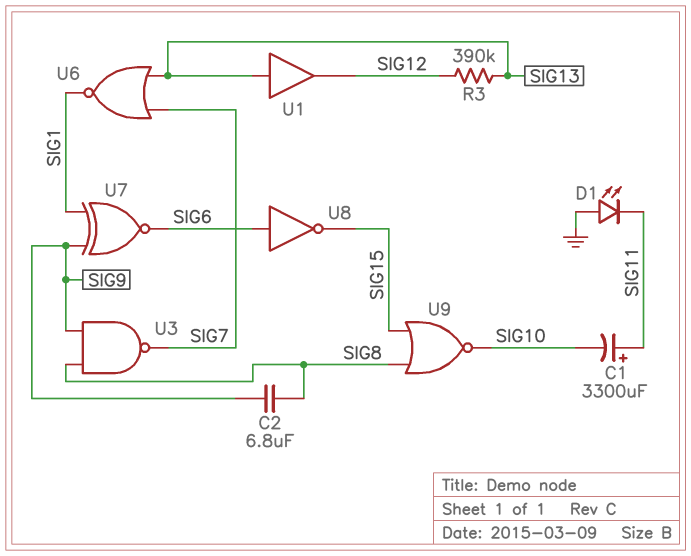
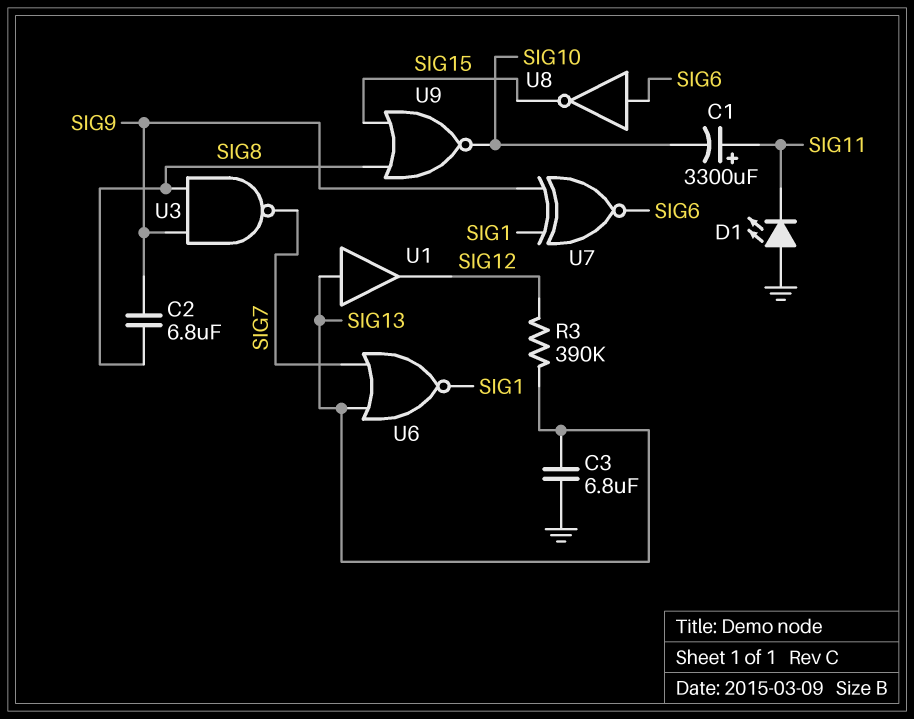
C3: none -> 6.8uF (GND, SIG13)

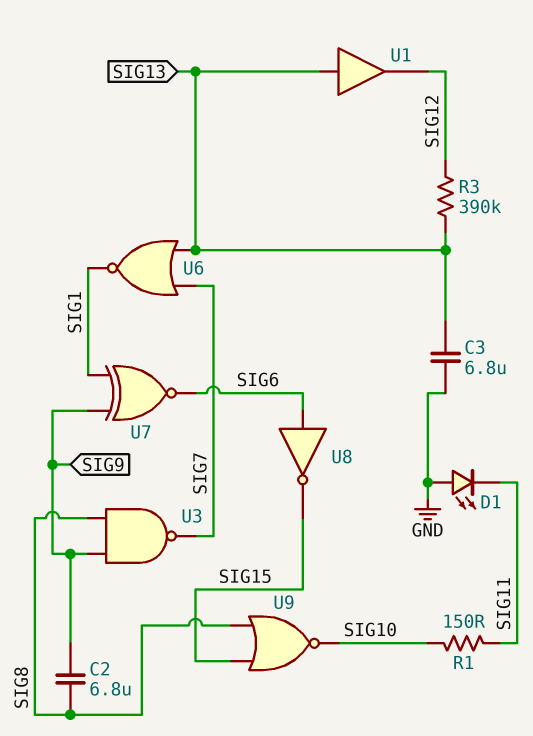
C1: 3300uF (plus SIG11, minus SIG10) -> none
R1: none -> 150 (SIG10, SIG11)

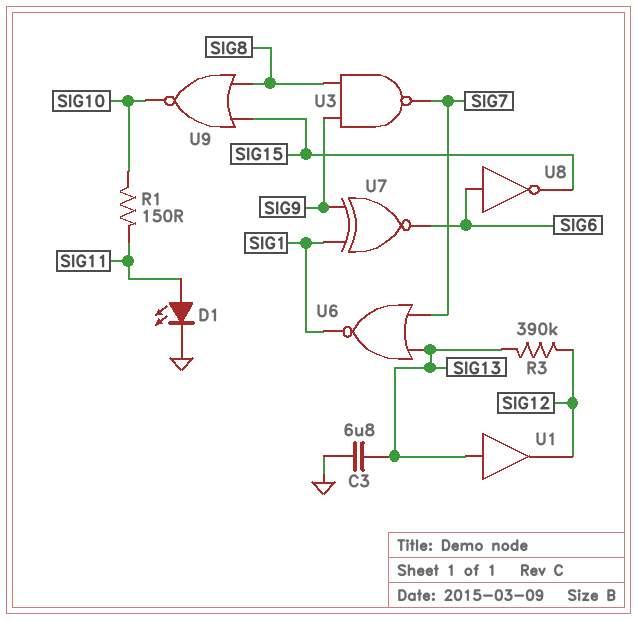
C2: 6.8uF (SIG8, SIG9) -> none
D1: LED (A GND, K SIG11) -> LED (A SIG11, K GND)

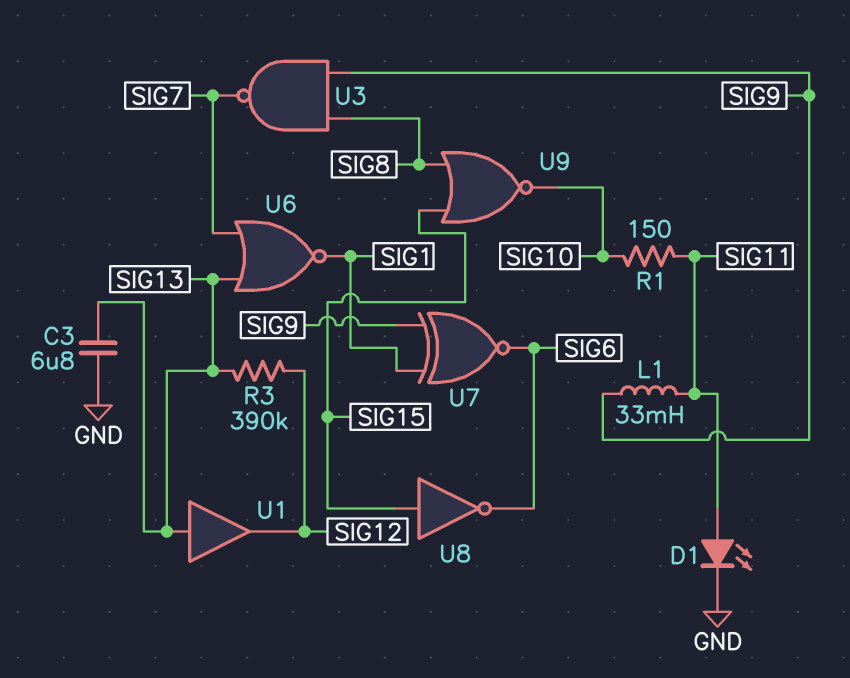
L1: none -> 33mH (SIG9, SIG11)
U8: NOT (in SIG6, out SIG15) -> NOT (in SIG15, out SIG6)

